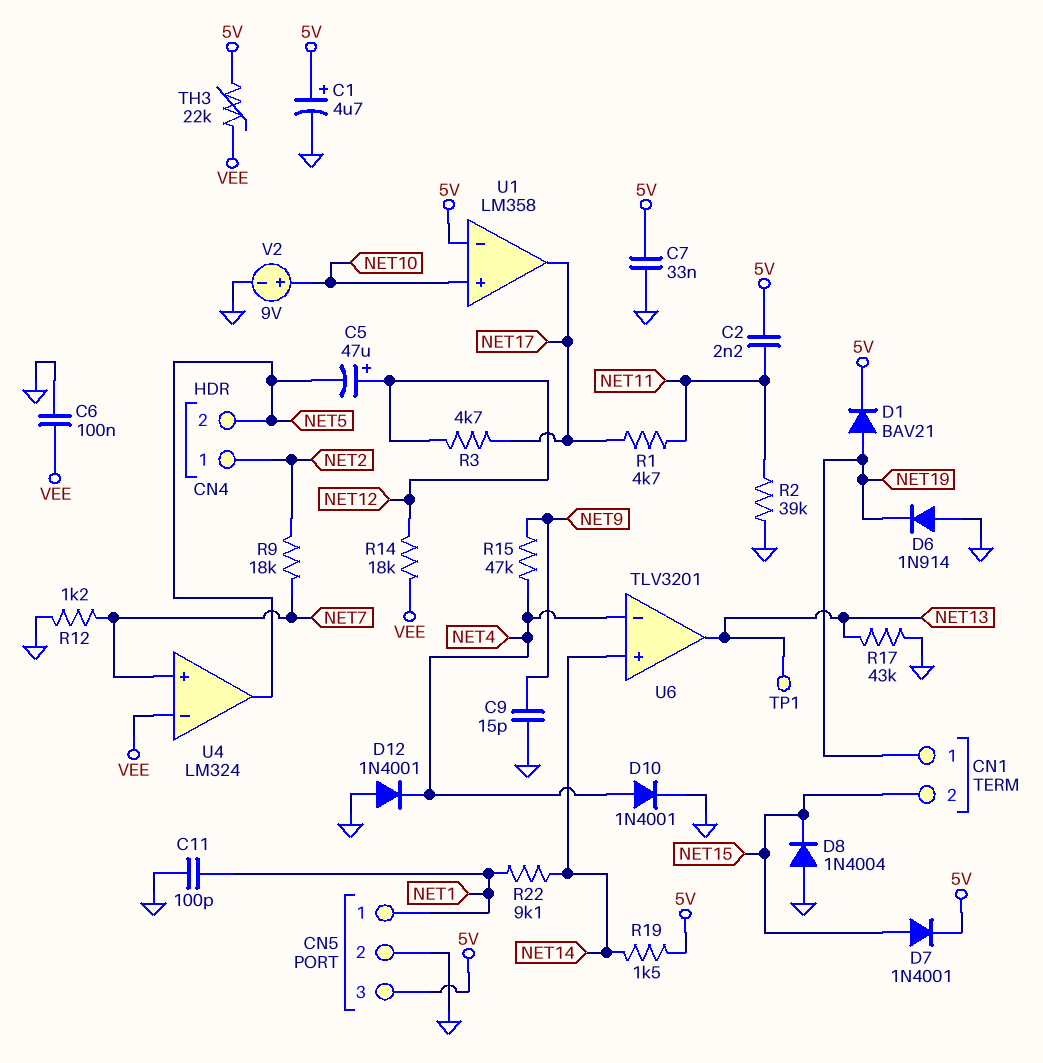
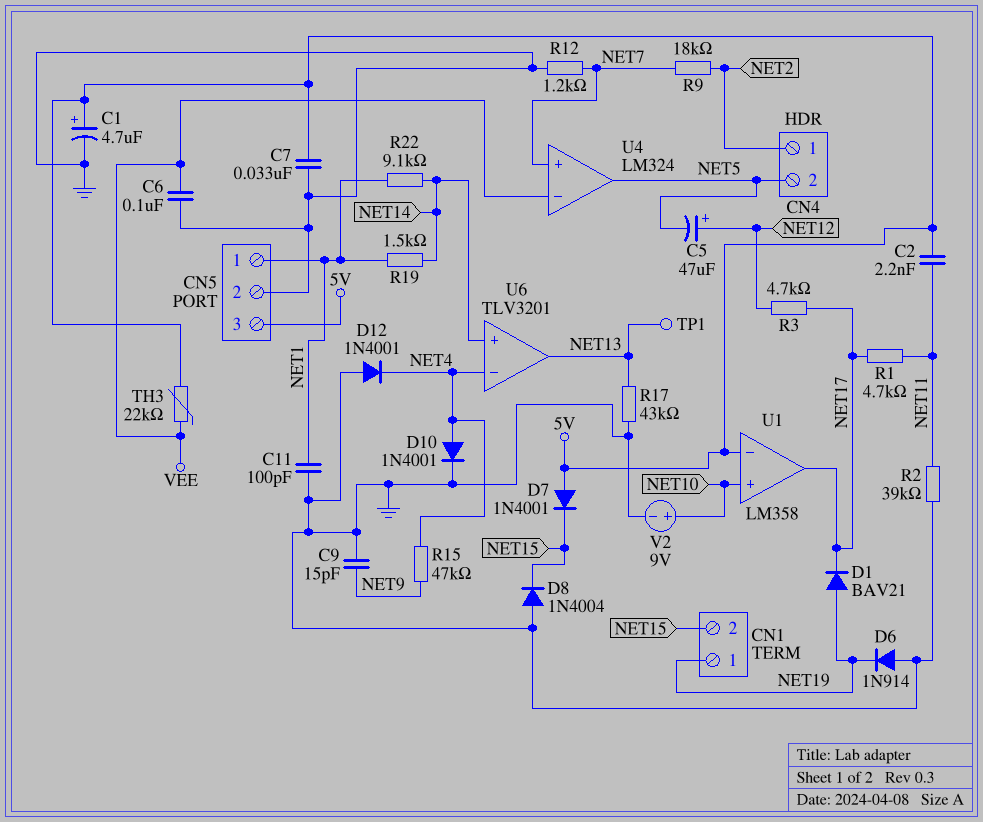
D1: diode BAV21 (A NET19, K 5V) -> diode BAV21 (A NET19, K NET17)
D7: diode 1N4001 (A NET15, K 5V) -> diode 1N4001 (A 5V, K NET15)
R14: 18k (NET12, VEE) -> none
R19: 1.5k (5V, NET14) -> 1.5k (NET1, NET14)

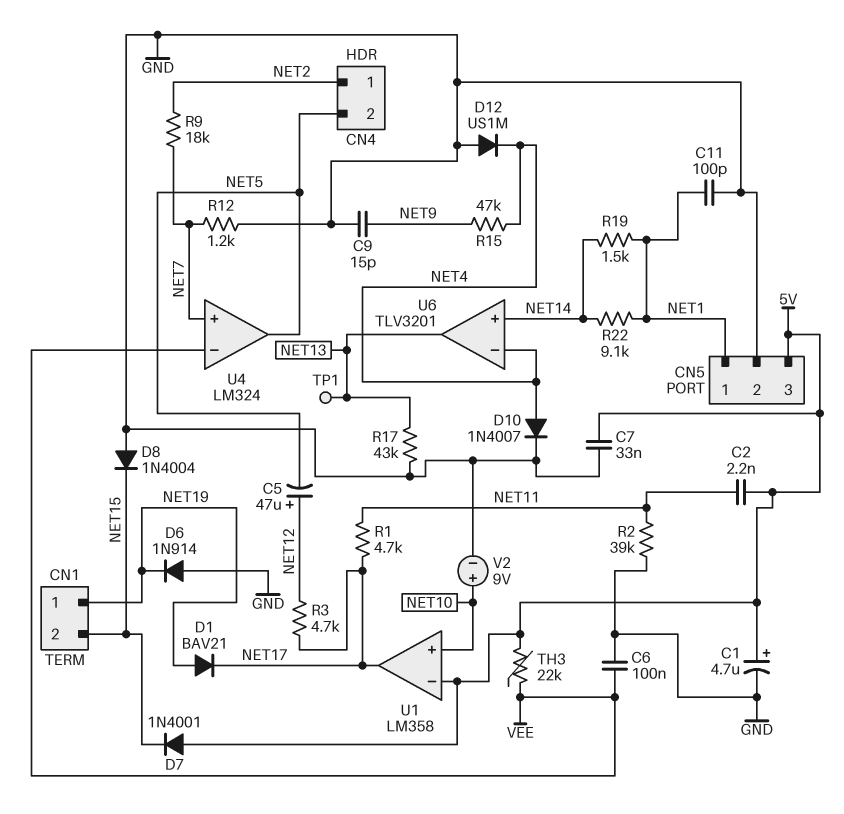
D10: diode 1N4001 (A NET4, K GND) -> diode 1N4007 (A NET4, K GND)
D12: diode 1N4001 (A GND, K NET4) -> diode US1M (A GND, K NET4)

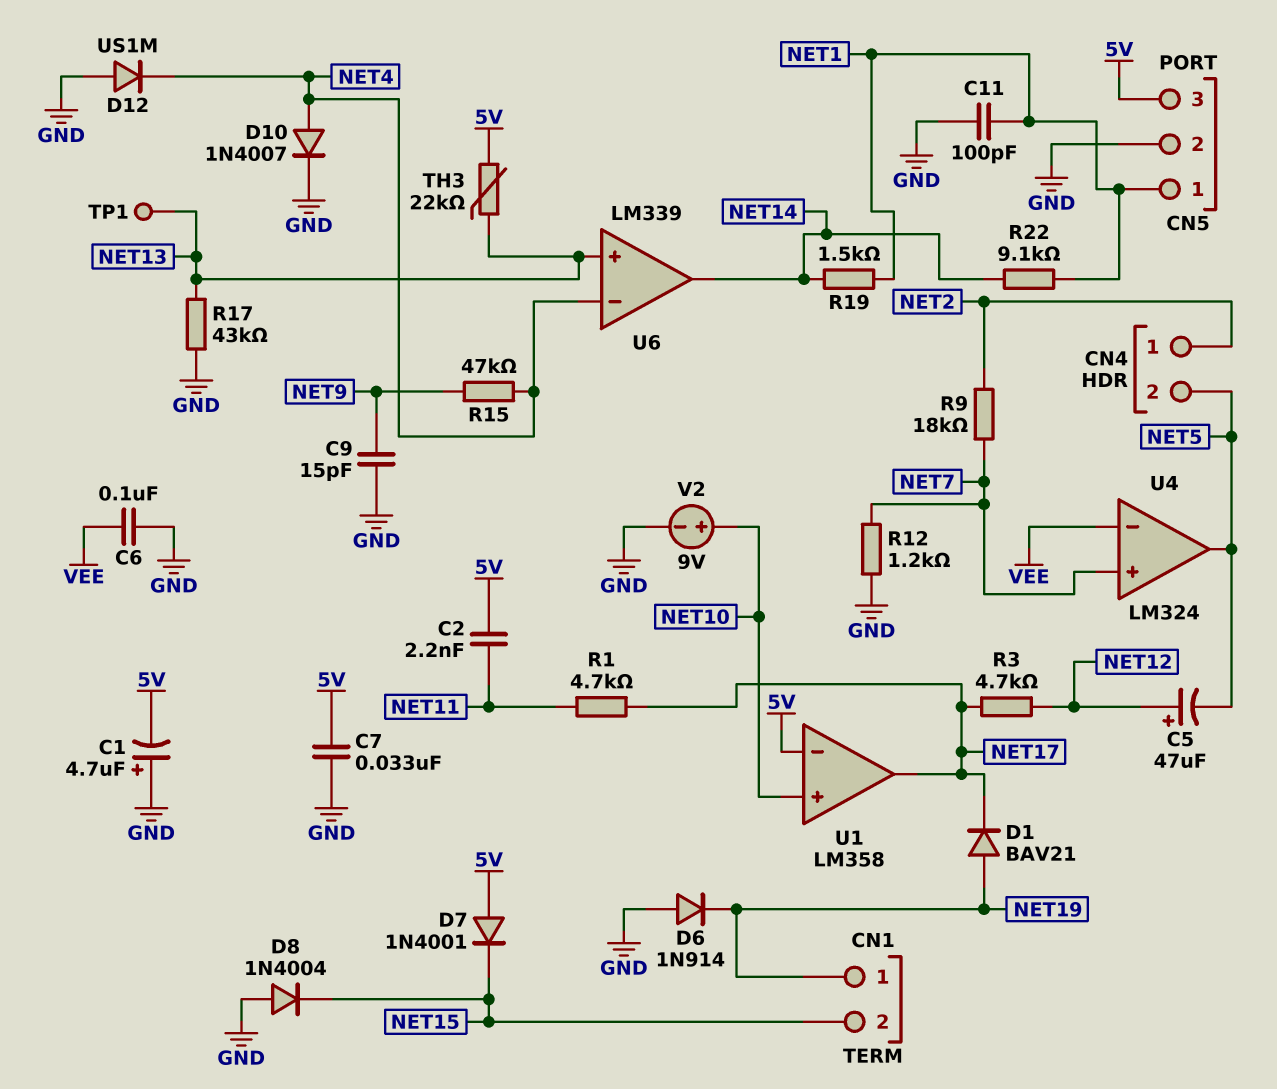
C1: 4.7uF (plus 5V, minus GND) -> 4.7uF (plus GND, minus 5V)
R2: 39k (GND, NET11) -> none
TH3: 22k (5V, VEE) -> 22k (5V, NET13)
U6: TLV3201 -> LM339
U6 pin in+: NET14 -> NET13
U6 pin out: NET13 -> NET14

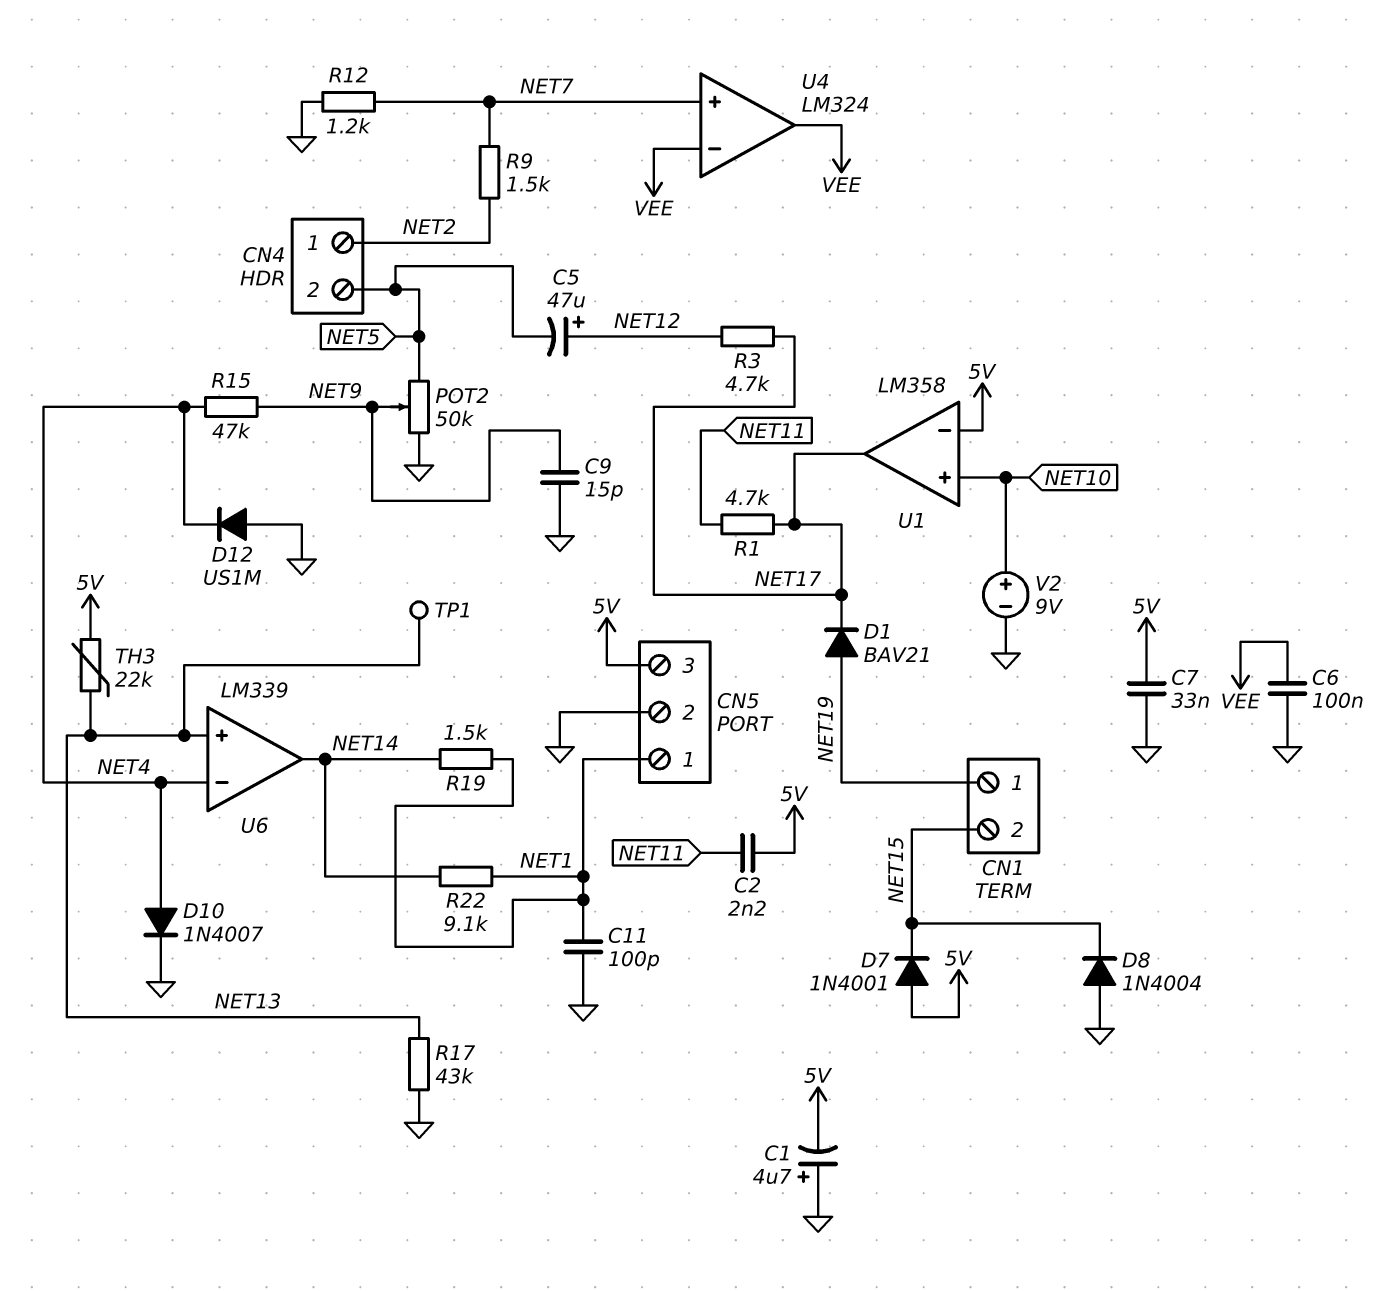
D6: diode 1N914 (A GND, K NET19) -> none
POT2: none -> 50k (GND, NET5, wiper NET9)
R9: 18k (NET2, NET7) -> 1.5k (NET2, NET7)
U4 pin out: NET5 -> VEE

